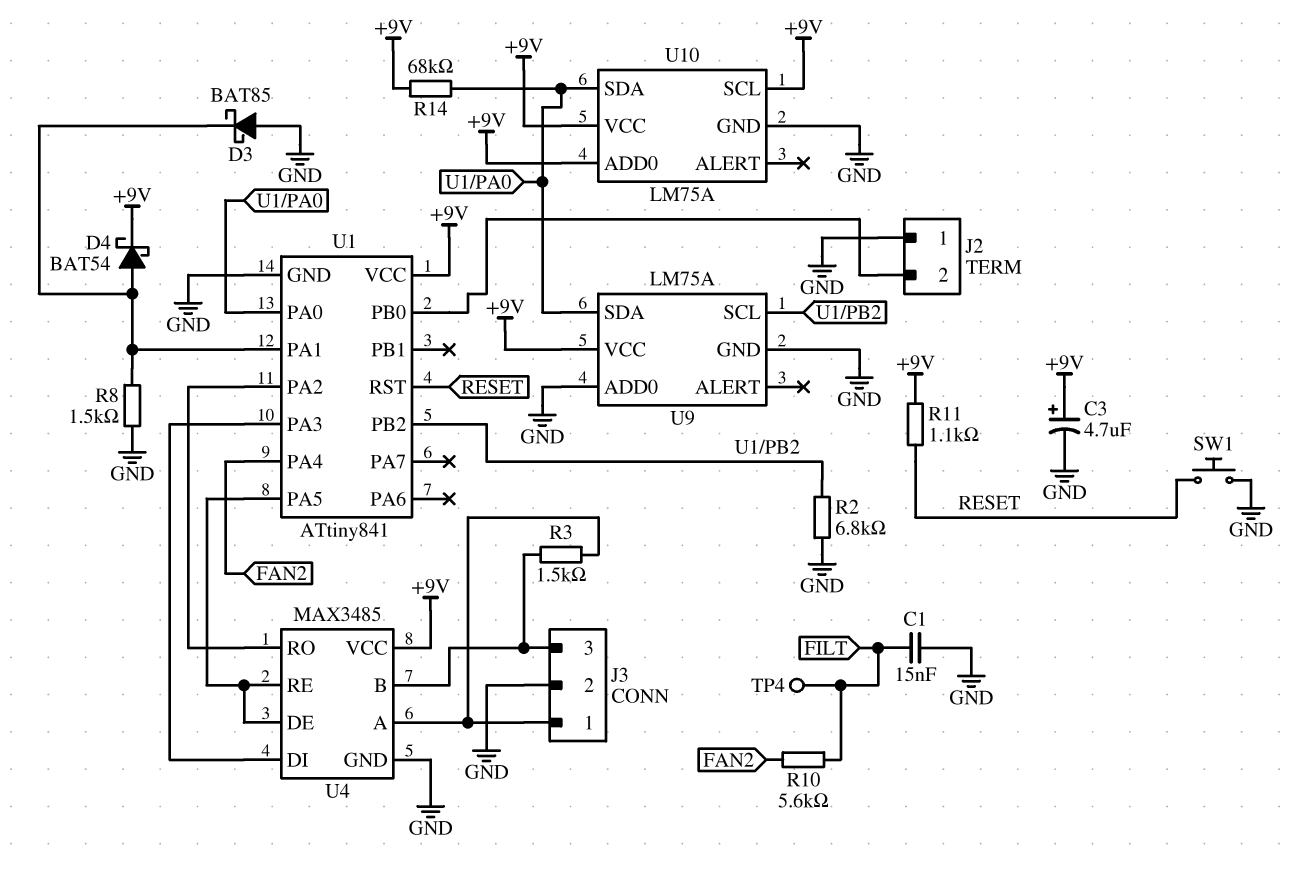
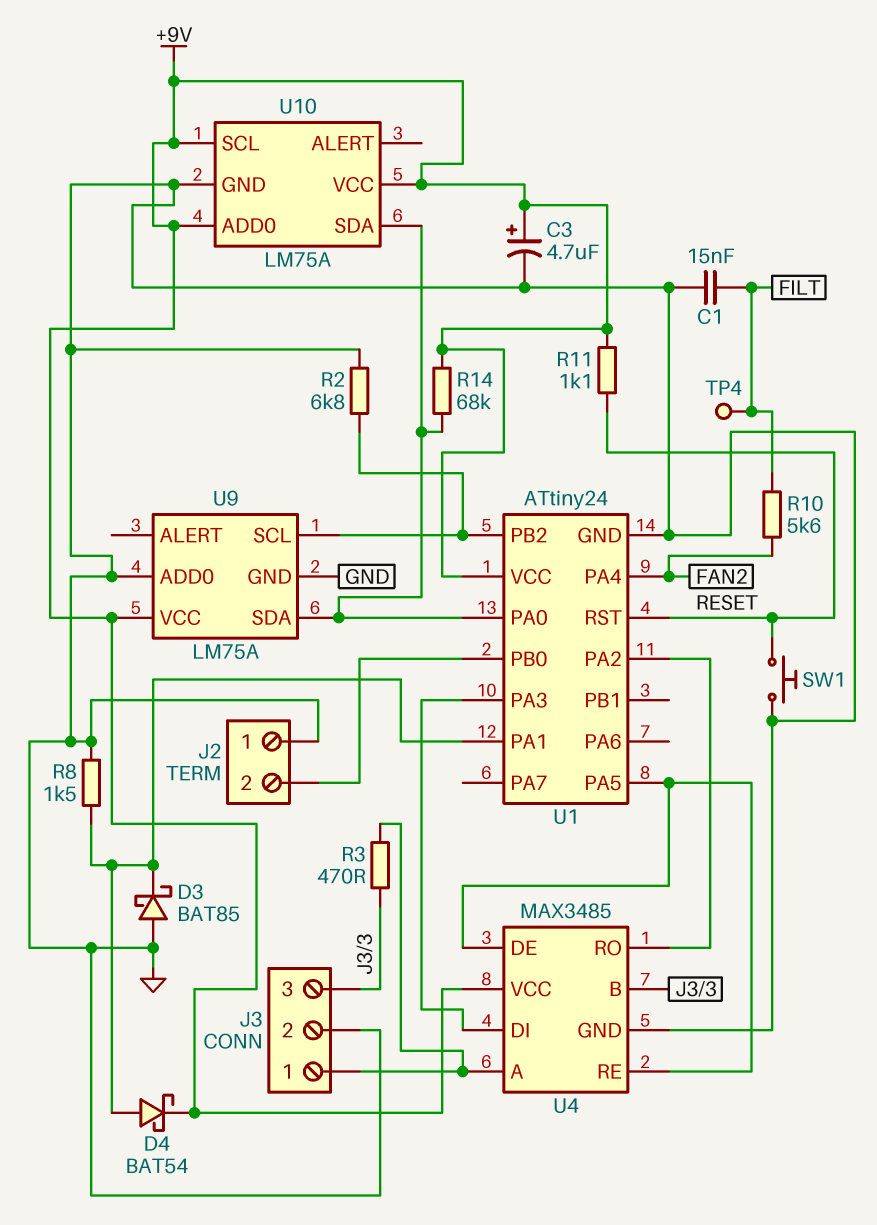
R3: 1.5k (J3/1, J3/3) -> 470 (J3/1, J3/3)
U1: ATtiny841 -> ATtiny24

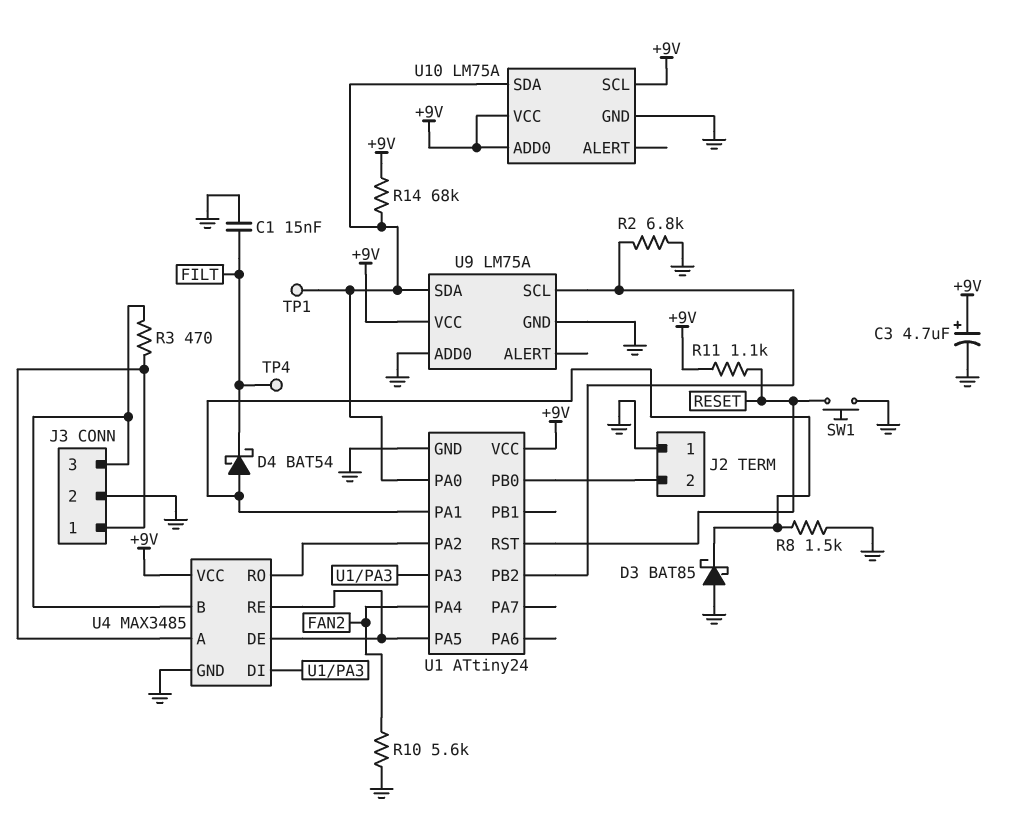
D4: schottky BAT54 (A U1/PA1, K +9V) -> schottky BAT54 (A U1/PA1, K FILT)
R10: 5.6k (FAN2, FILT) -> 5.6k (FAN2, GND)
TP1: none -> test point (U1/PA0)

